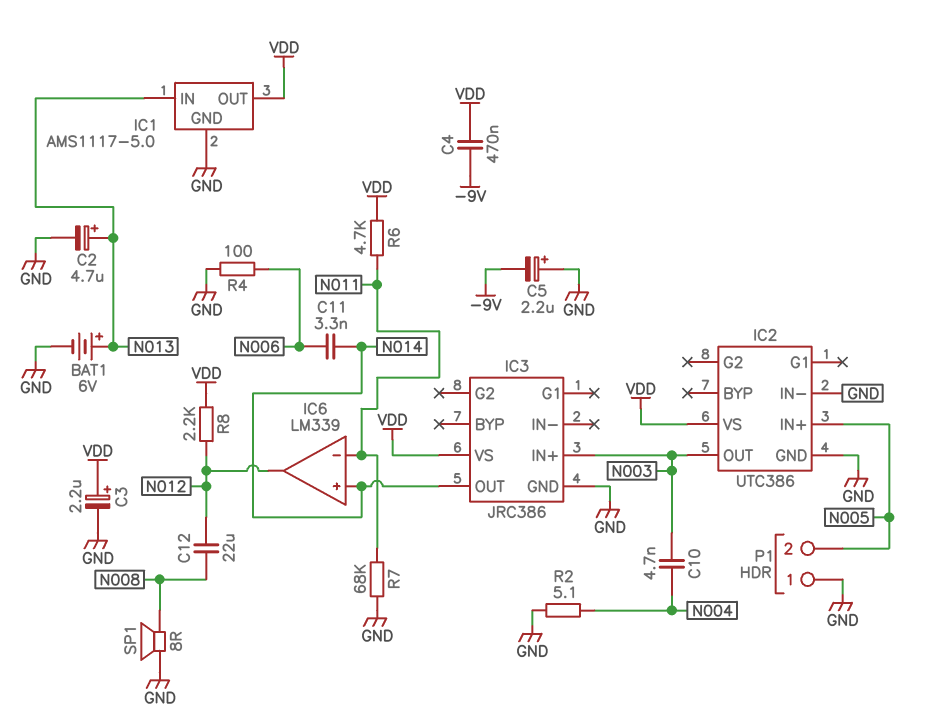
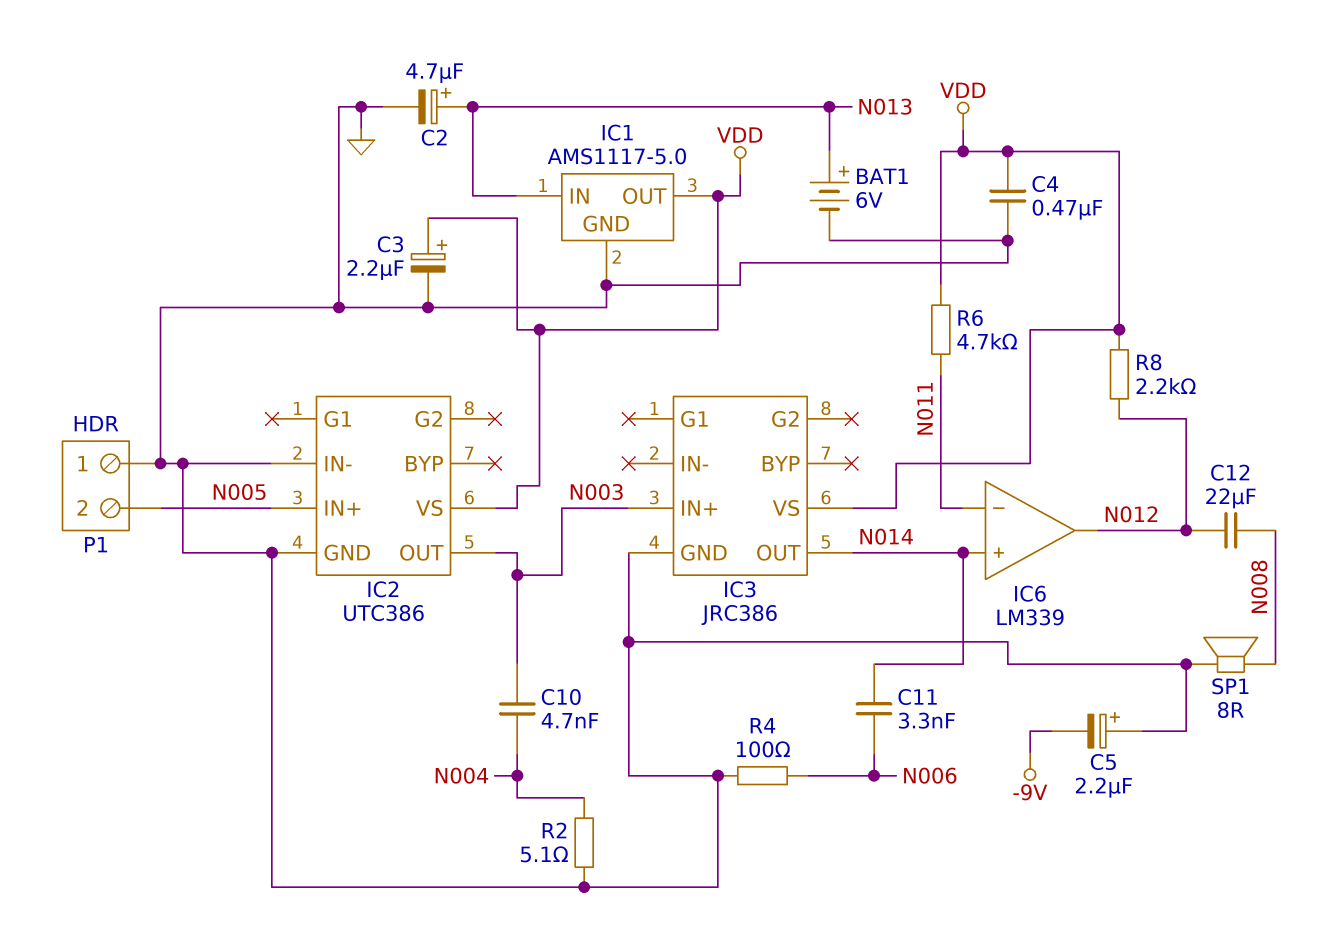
C4: 470nF (-9V, VDD) -> 470nF (GND, VDD)
R7: 68k (GND, N011) -> none

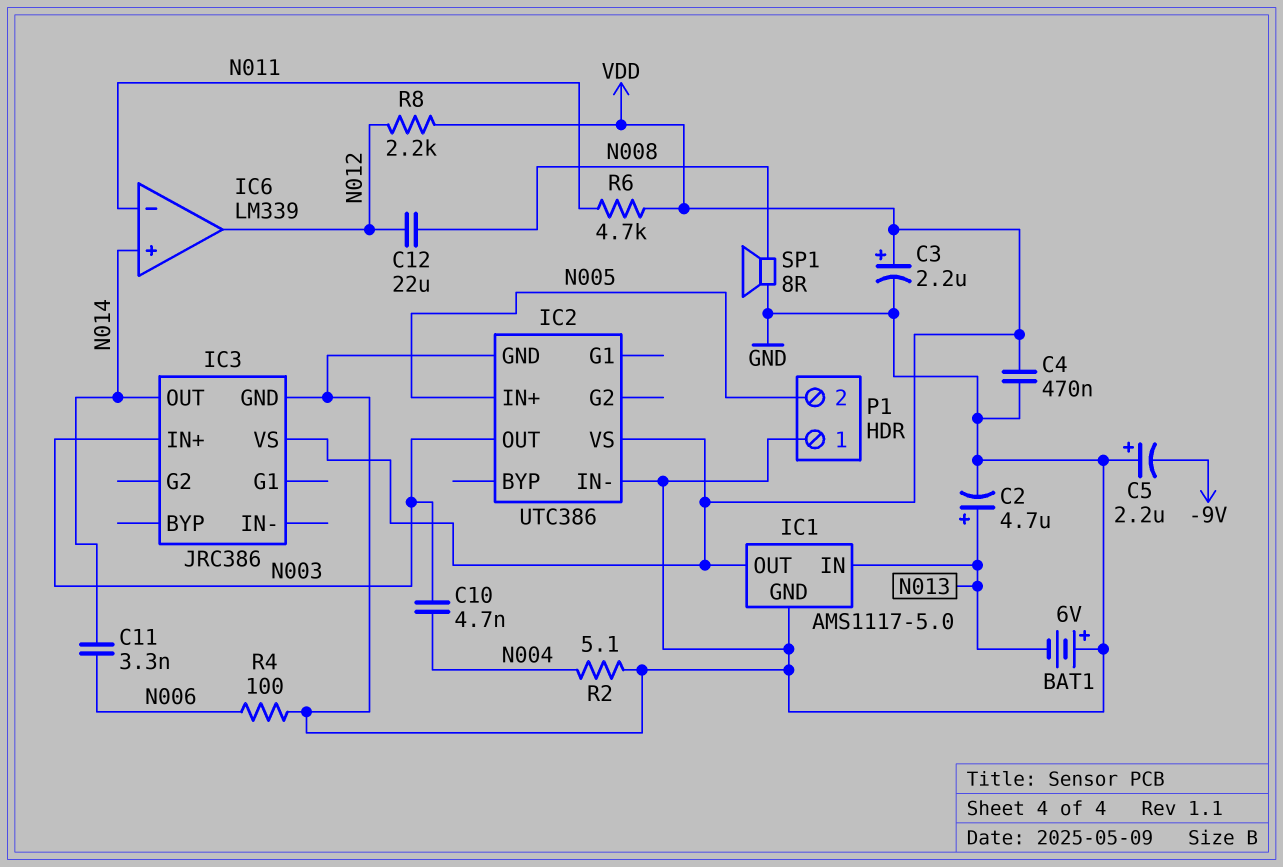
BAT1: 6V (plus N013, minus GND) -> 6V (plus GND, minus N013)

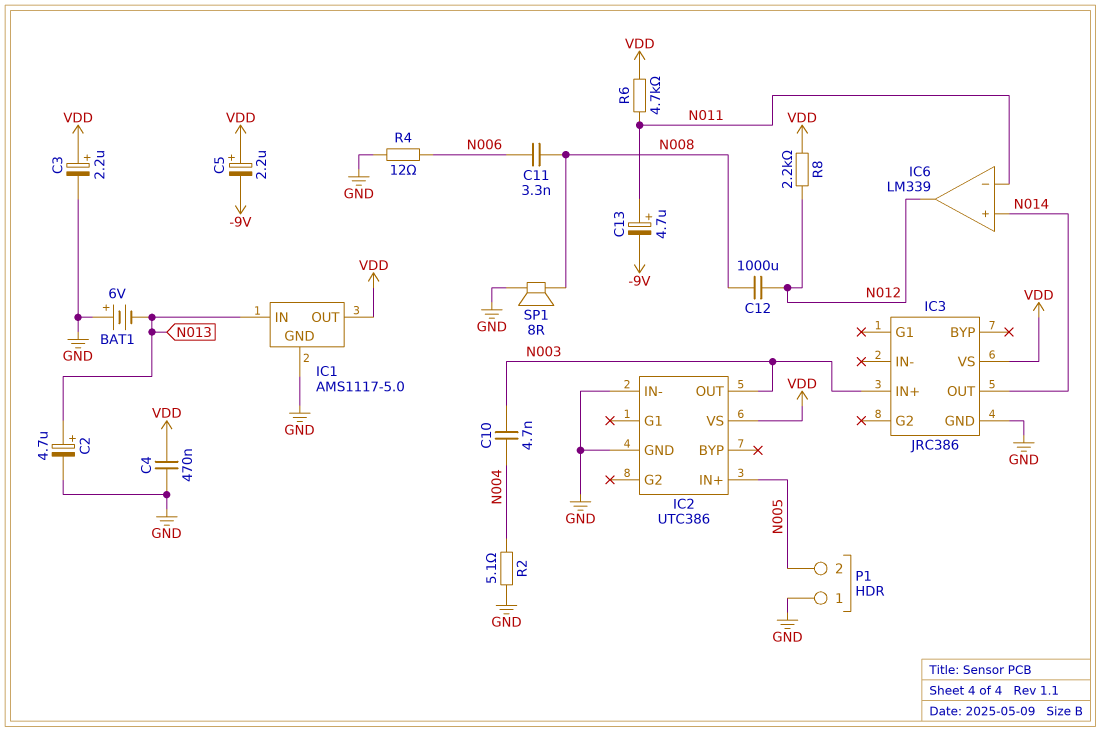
C5: 2.2uF (plus GND, minus -9V) -> 2.2uF (plus VDD, minus -9V)
C11: 3.3nF (N006, N014) -> 3.3nF (N006, N008)
C12: 22uF (N008, N012) -> 1000uF (N008, N012)
C13: none -> 4.7uF (plus N011, minus -9V)
R4: 100 (GND, N006) -> 12 (GND, N006)

